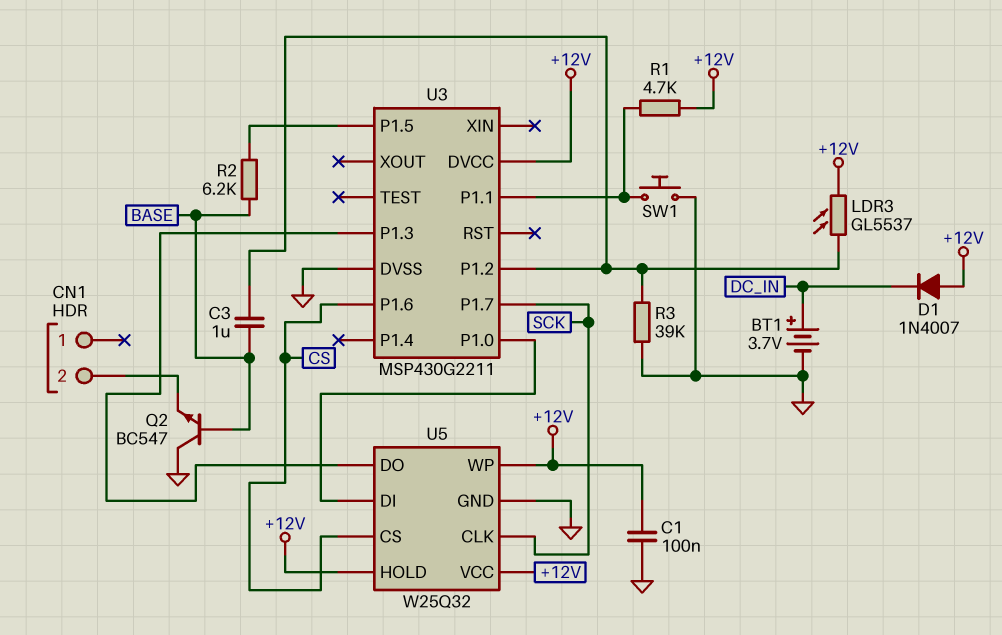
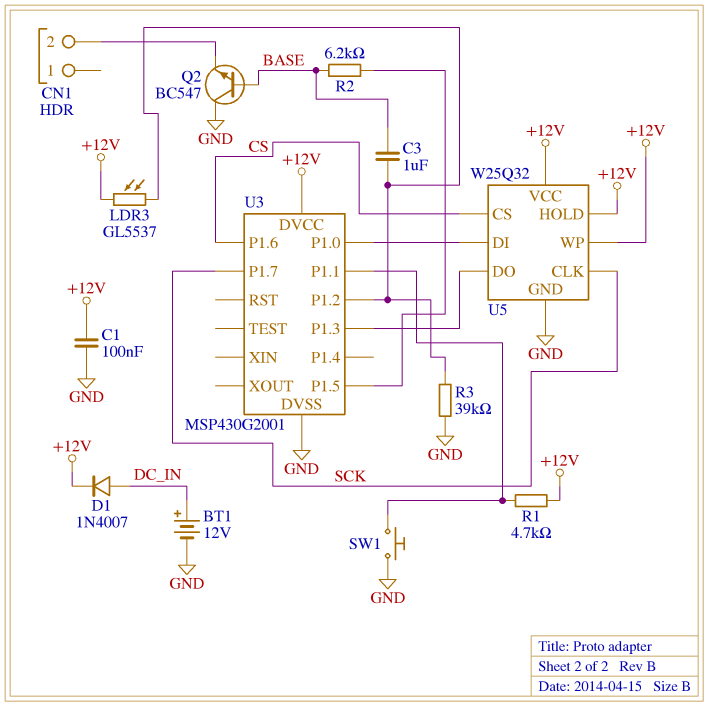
BT1: 3.7V (plus DC_IN, minus GND) -> 12V (plus DC_IN, minus GND)
D1: diode 1N4007 (A +12V, K DC_IN) -> diode 1N4007 (A DC_IN, K +12V)
U3: MSP430G2211 -> MSP430G2001

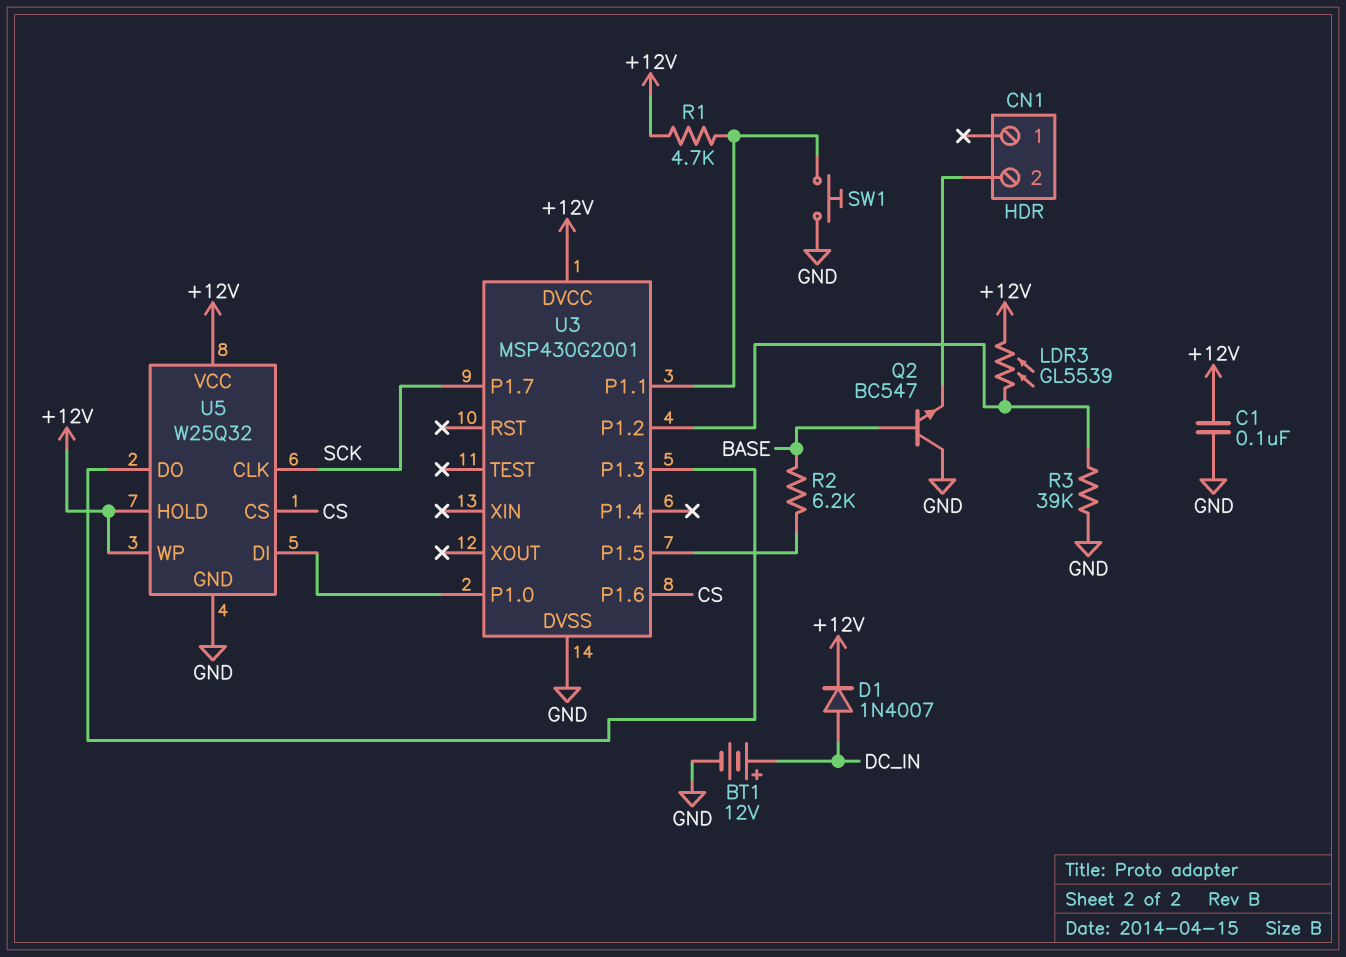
C3: 1uF (BASE, U3/P1.2) -> none
LDR3: GL5537 (+12V, U3/P1.2) -> GL5539 (+12V, U3/P1.2)

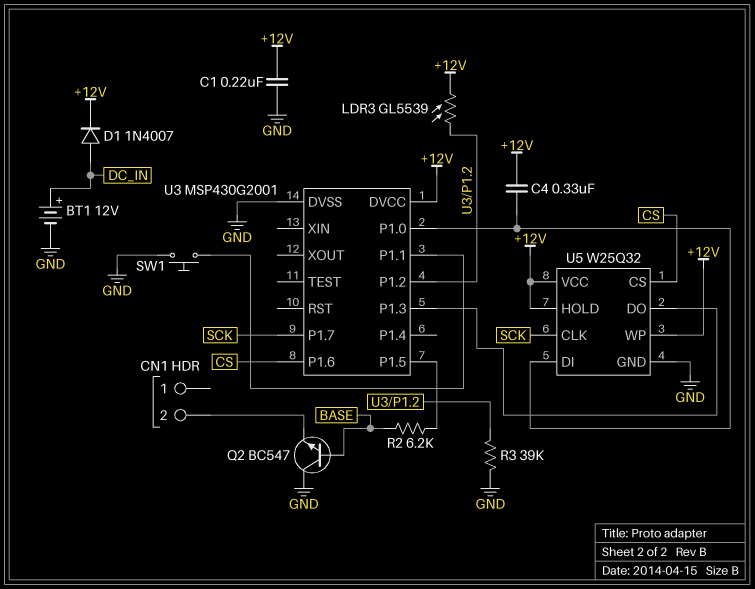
C1: 100nF (+12V, GND) -> 220nF (+12V, GND)
C4: none -> 330nF (+12V, U3/P1.0)
R1: 4.7k (+12V, U3/P1.1) -> none

